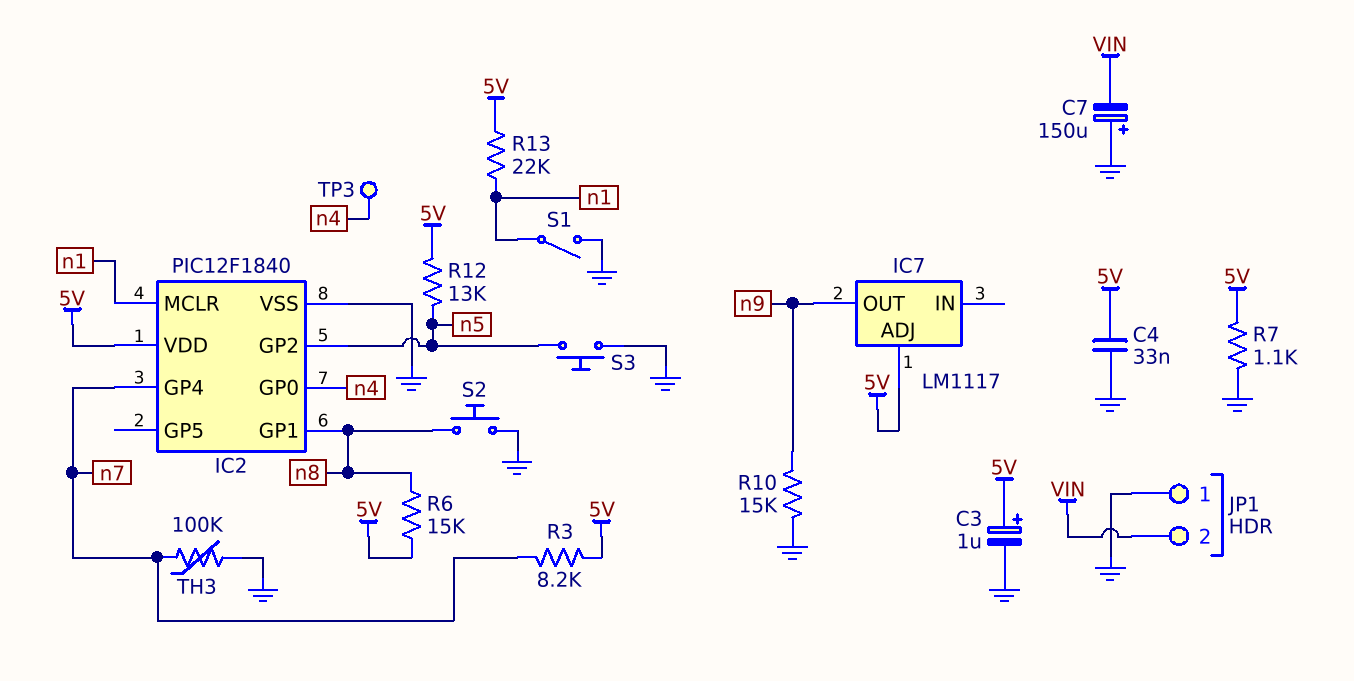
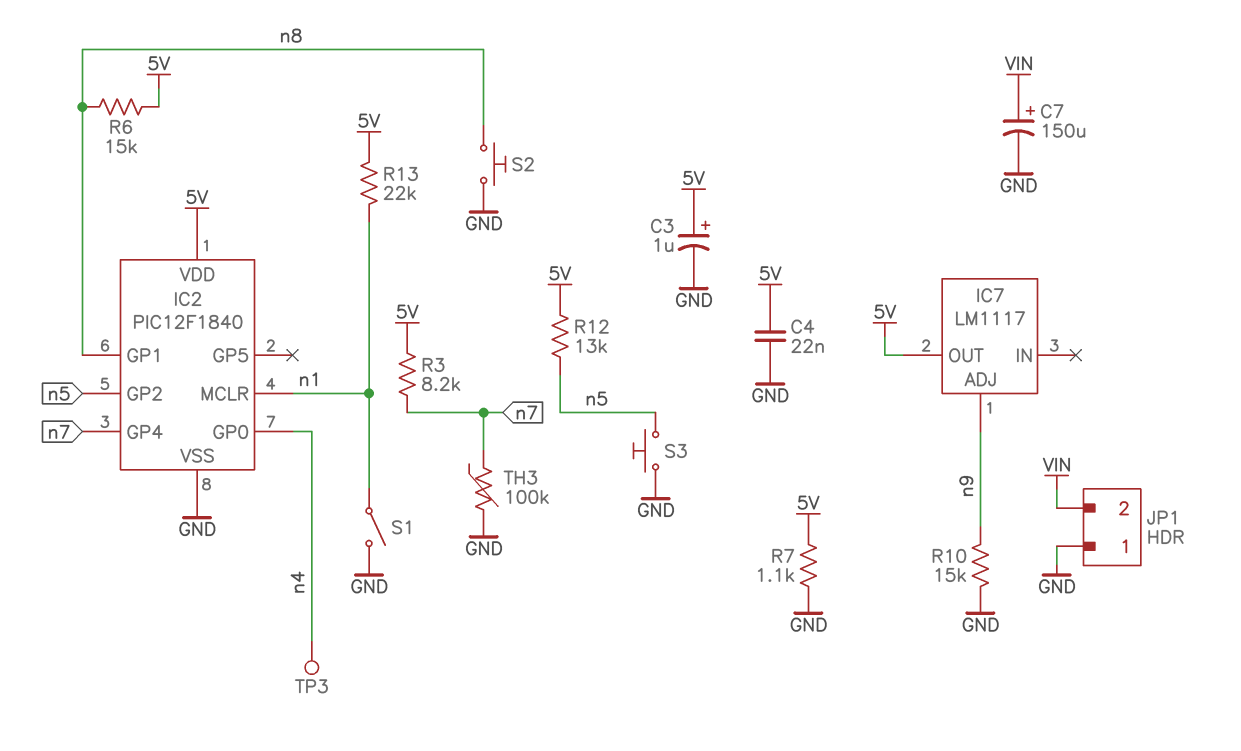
C4: 33nF (5V, GND) -> 22nF (5V, GND)
C7: 150uF (plus GND, minus VIN) -> 150uF (plus VIN, minus GND)
IC7 pin ADJ: 5V -> n9
IC7 pin OUT: n9 -> 5V

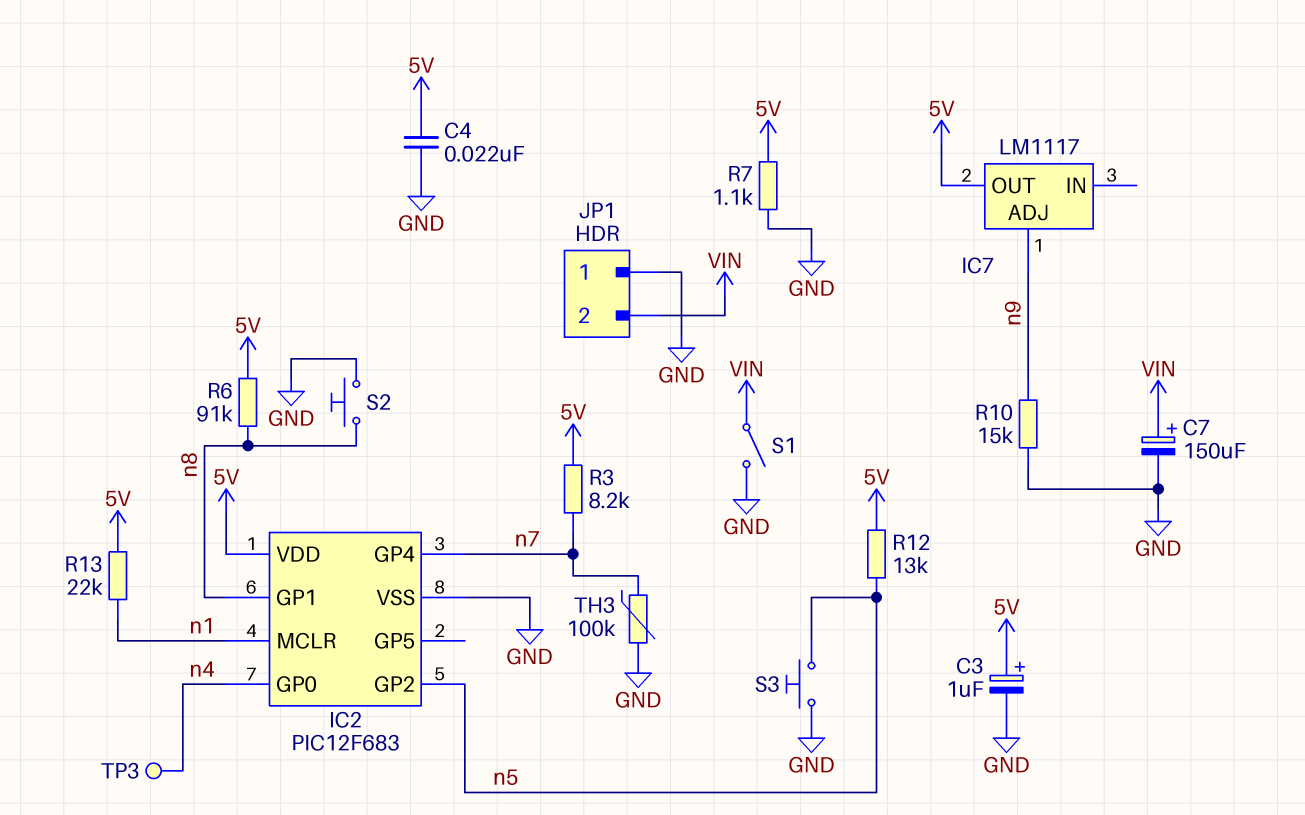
IC2: PIC12F1840 -> PIC12F683
R6: 15k (5V, n8) -> 91k (5V, n8)
S1: switch (GND, n1) -> switch (GND, VIN)

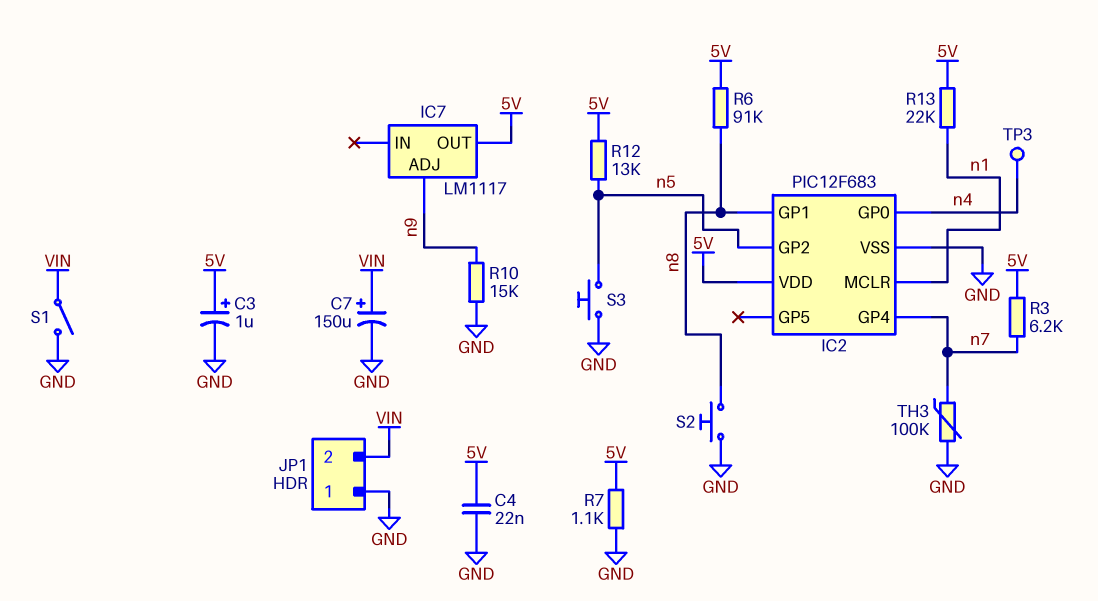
R3: 8.2k (5V, n7) -> 6.2k (5V, n7)

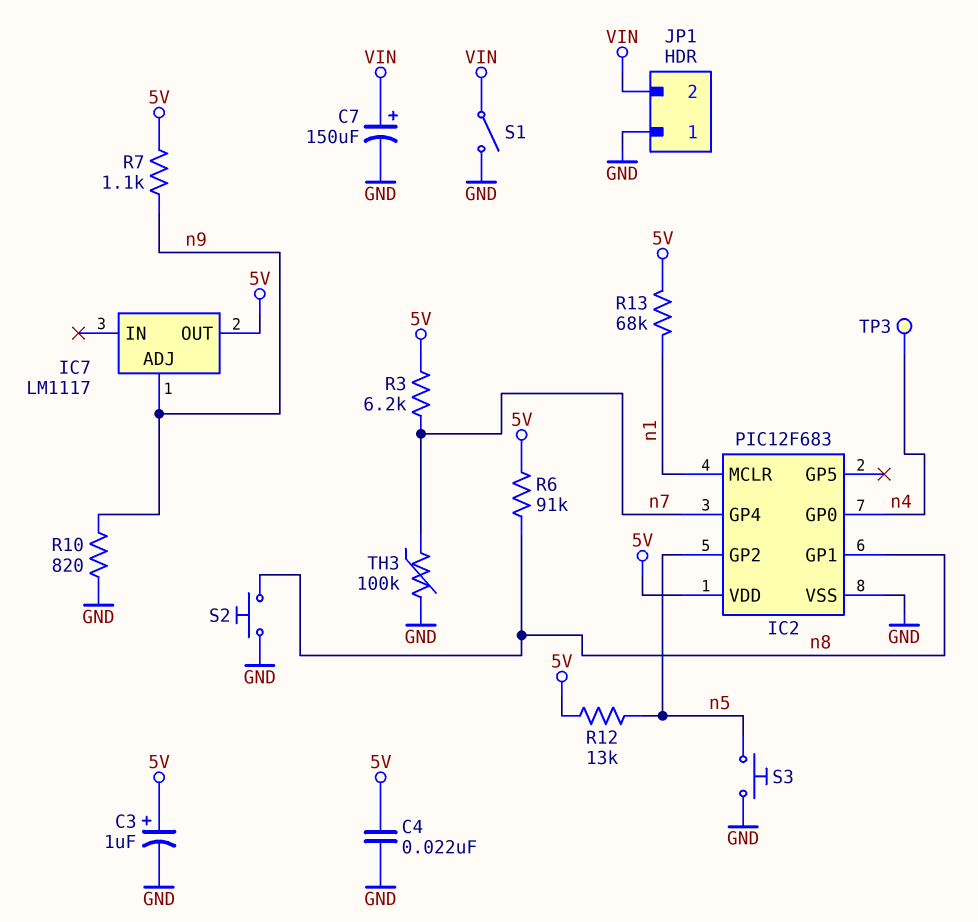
R7: 1.1k (5V, GND) -> 1.1k (5V, n9)
R10: 15k (GND, n9) -> 820 (GND, n9)
R13: 22k (5V, n1) -> 68k (5V, n1)

